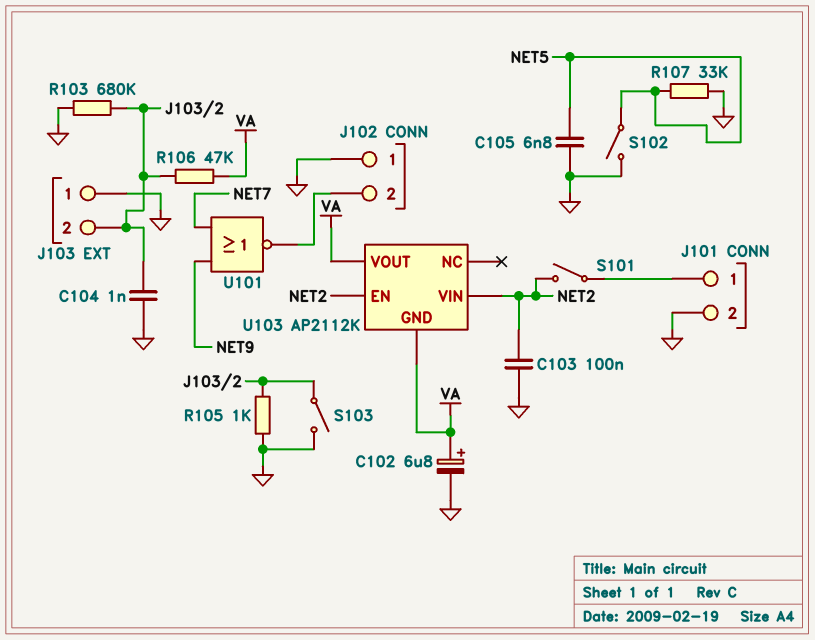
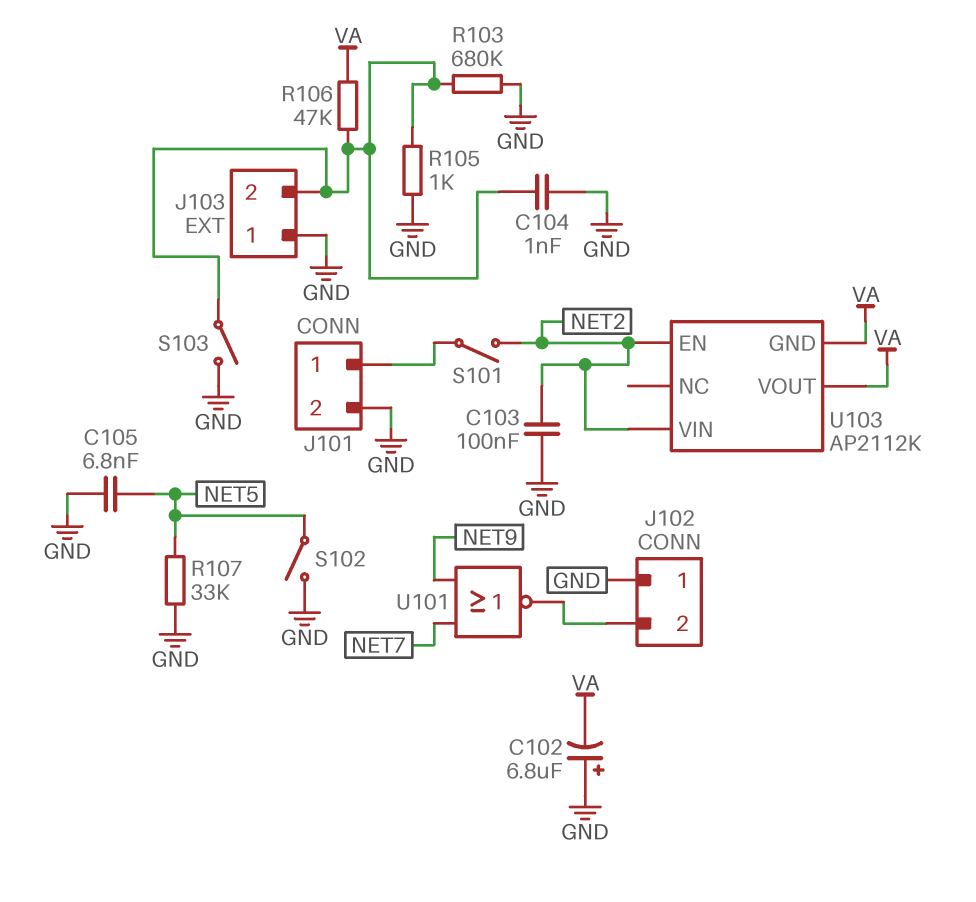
C102: 6.8uF (plus VA, minus GND) -> 6.8uF (plus GND, minus VA)

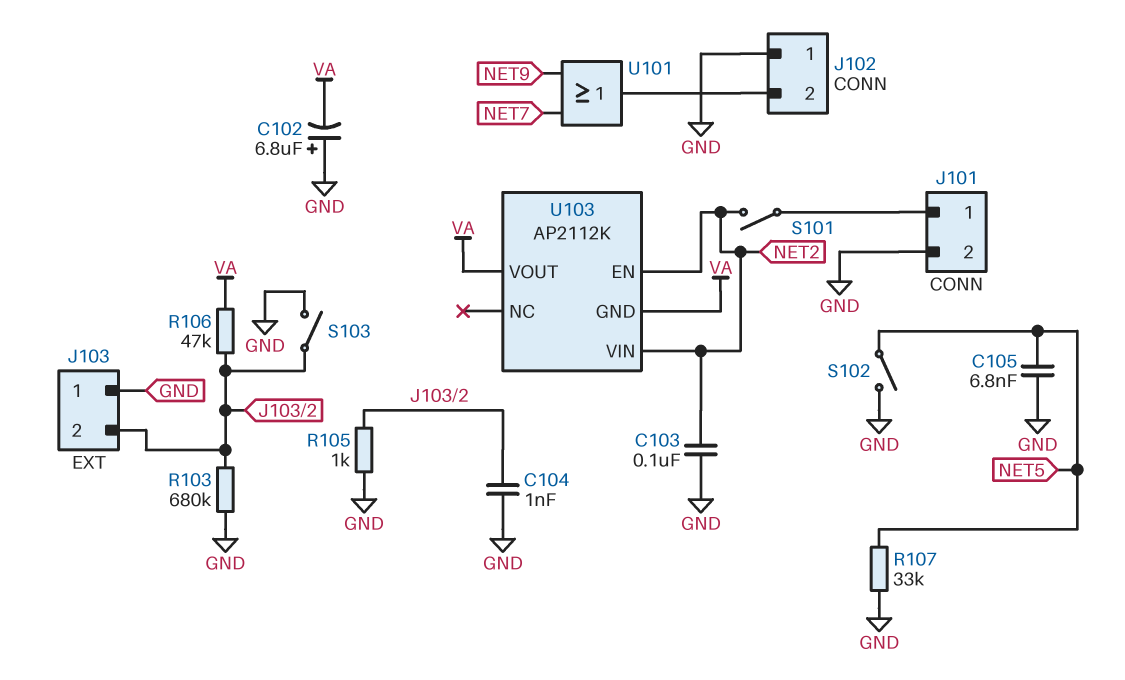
U101: NOR (in NET7, in NET9, out J102/2) -> OR (in NET7, in NET9, out J102/2)

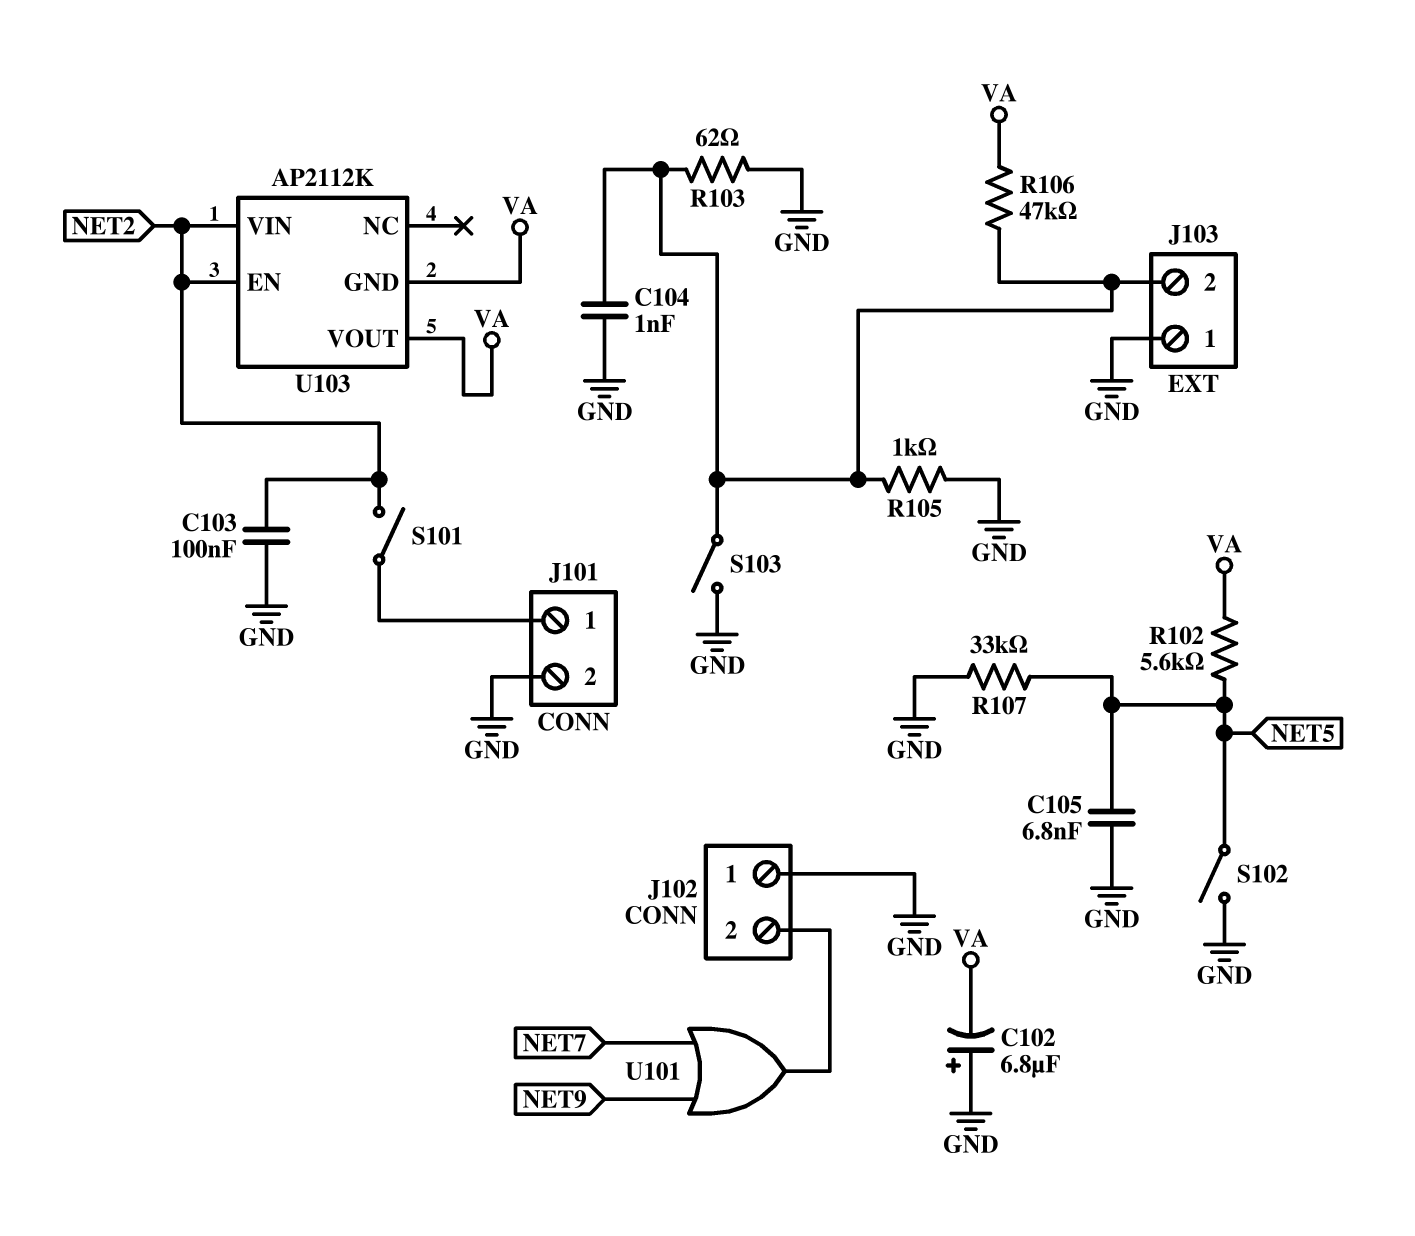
R102: none -> 5.6k (NET5, VA)
R103: 680k (GND, J103/2) -> 62 (GND, J103/2)

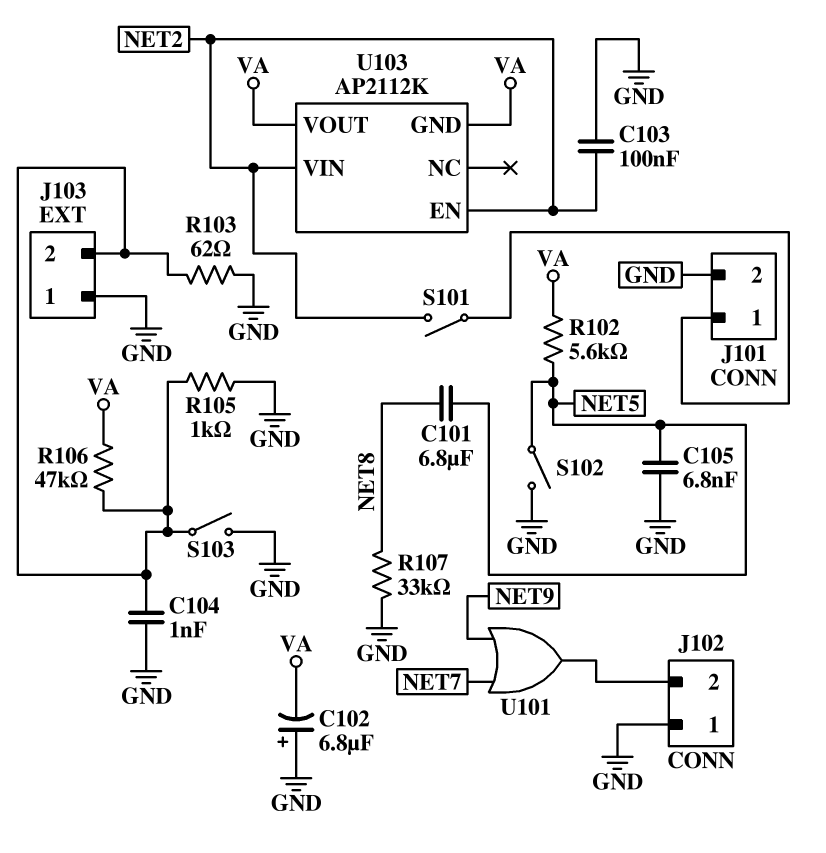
C101: none -> 6.8uF (NET5, NET8)
R107: 33k (GND, NET5) -> 33k (GND, NET8)

